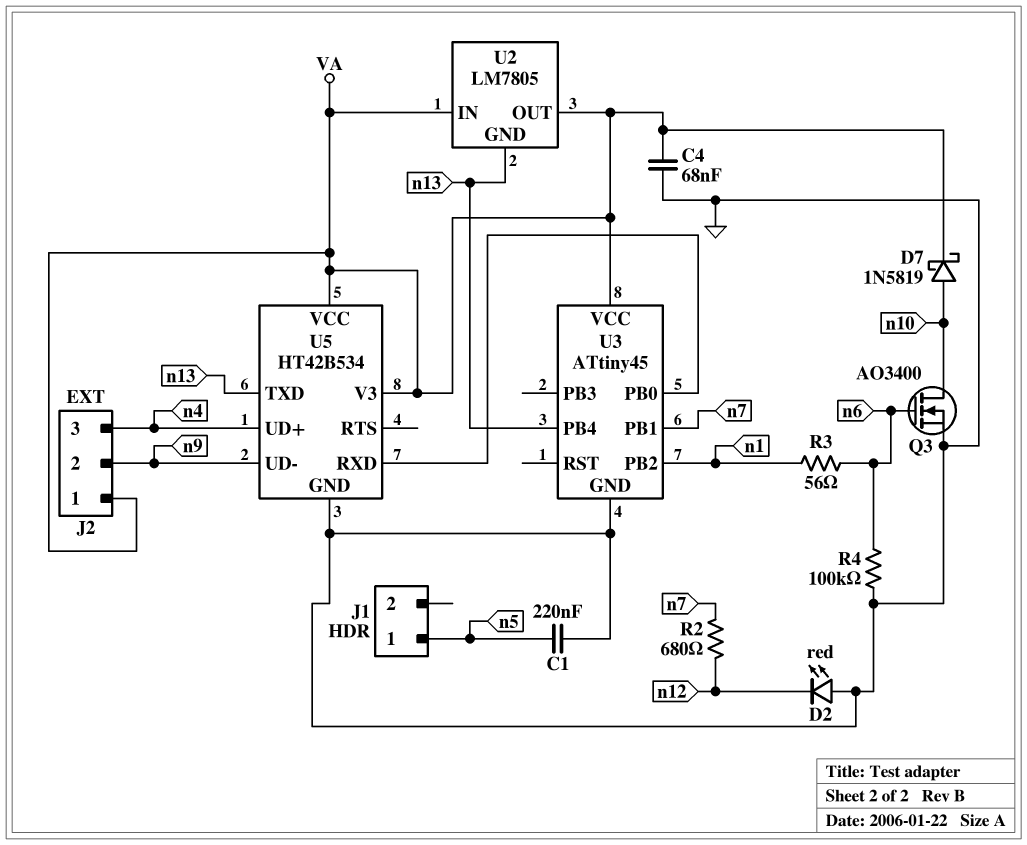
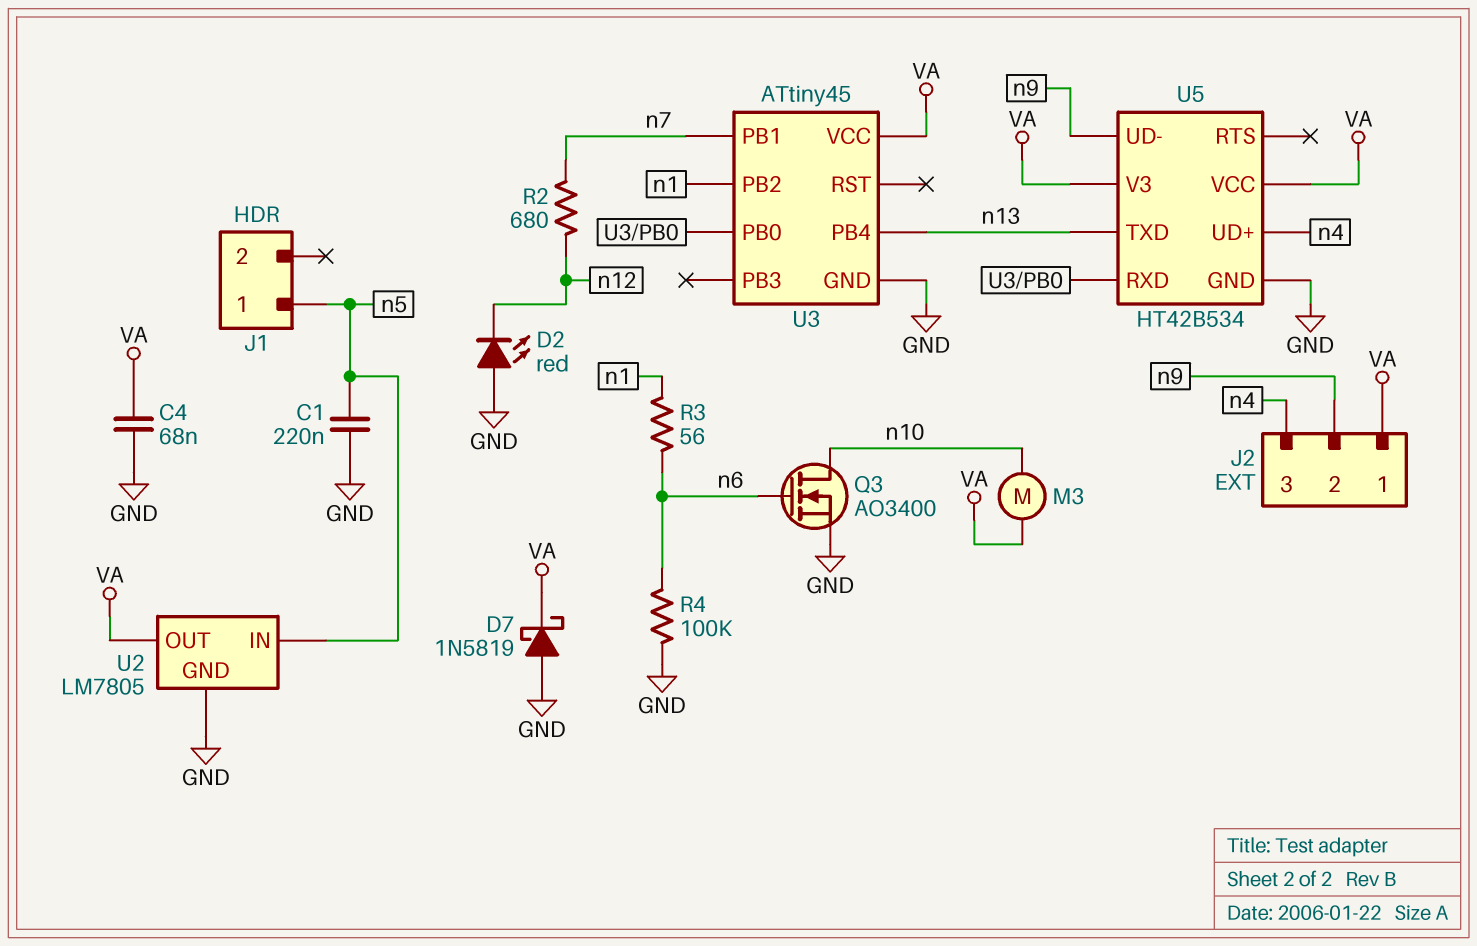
D7: schottky 1N5819 (A n10, K VA) -> schottky 1N5819 (A GND, K VA)
M3: none -> motor (VA, n10)
U2 pin GND: n13 -> GND
U2 pin IN: VA -> n5

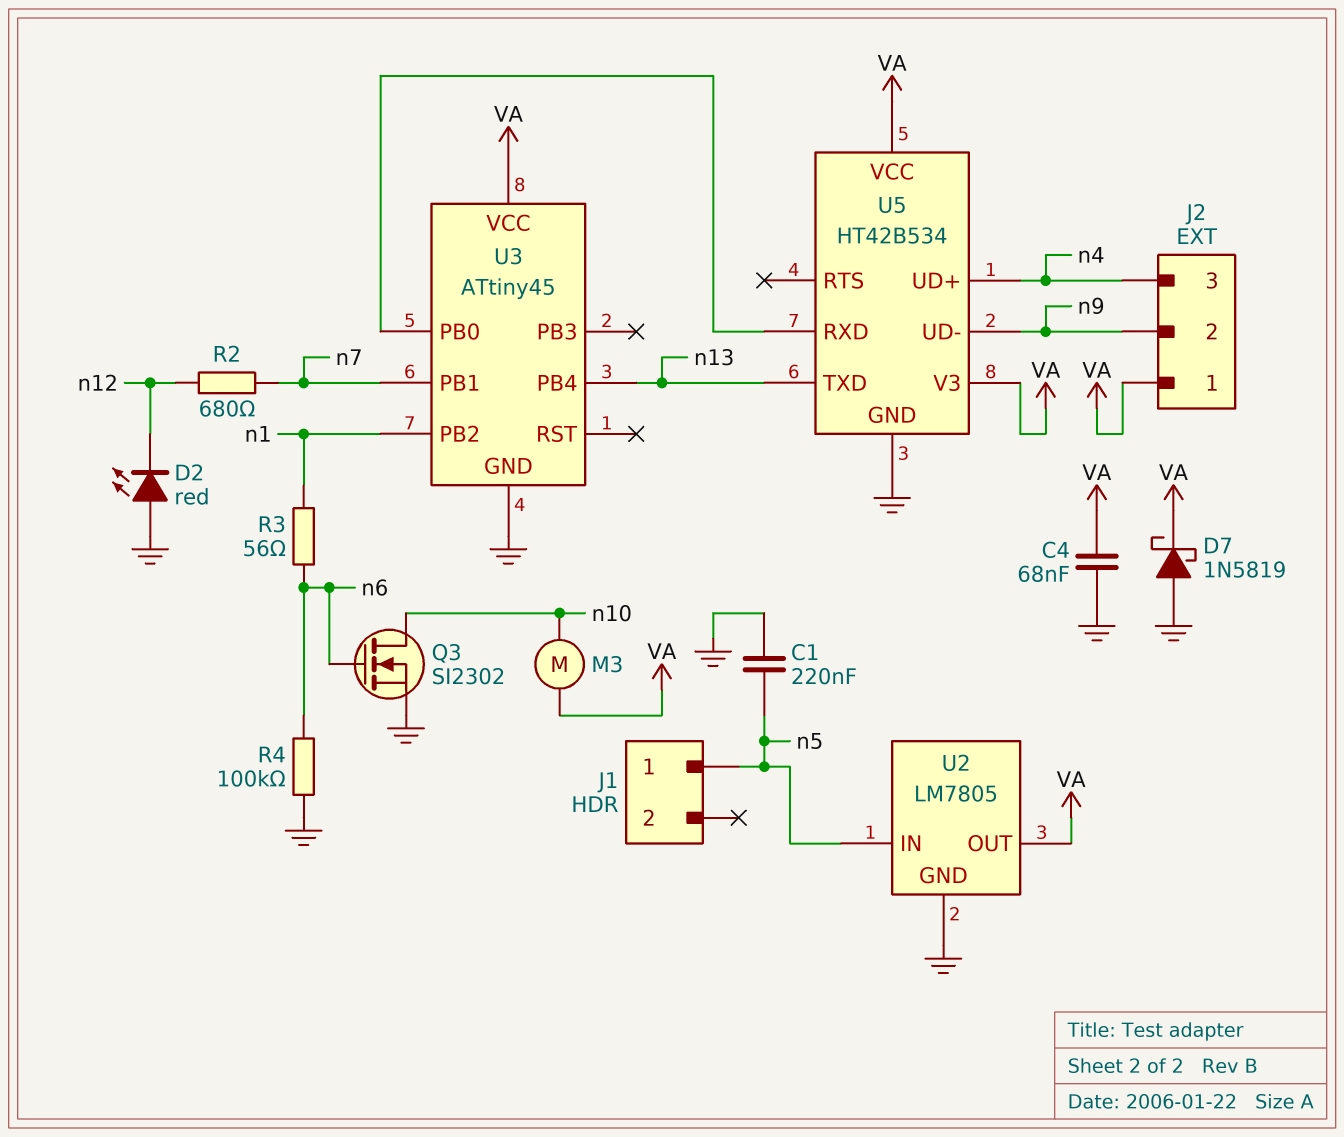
Q3: NMOS AO3400 (G n6, D n10, S GND) -> NMOS SI2302 (G n6, D n10, S GND)

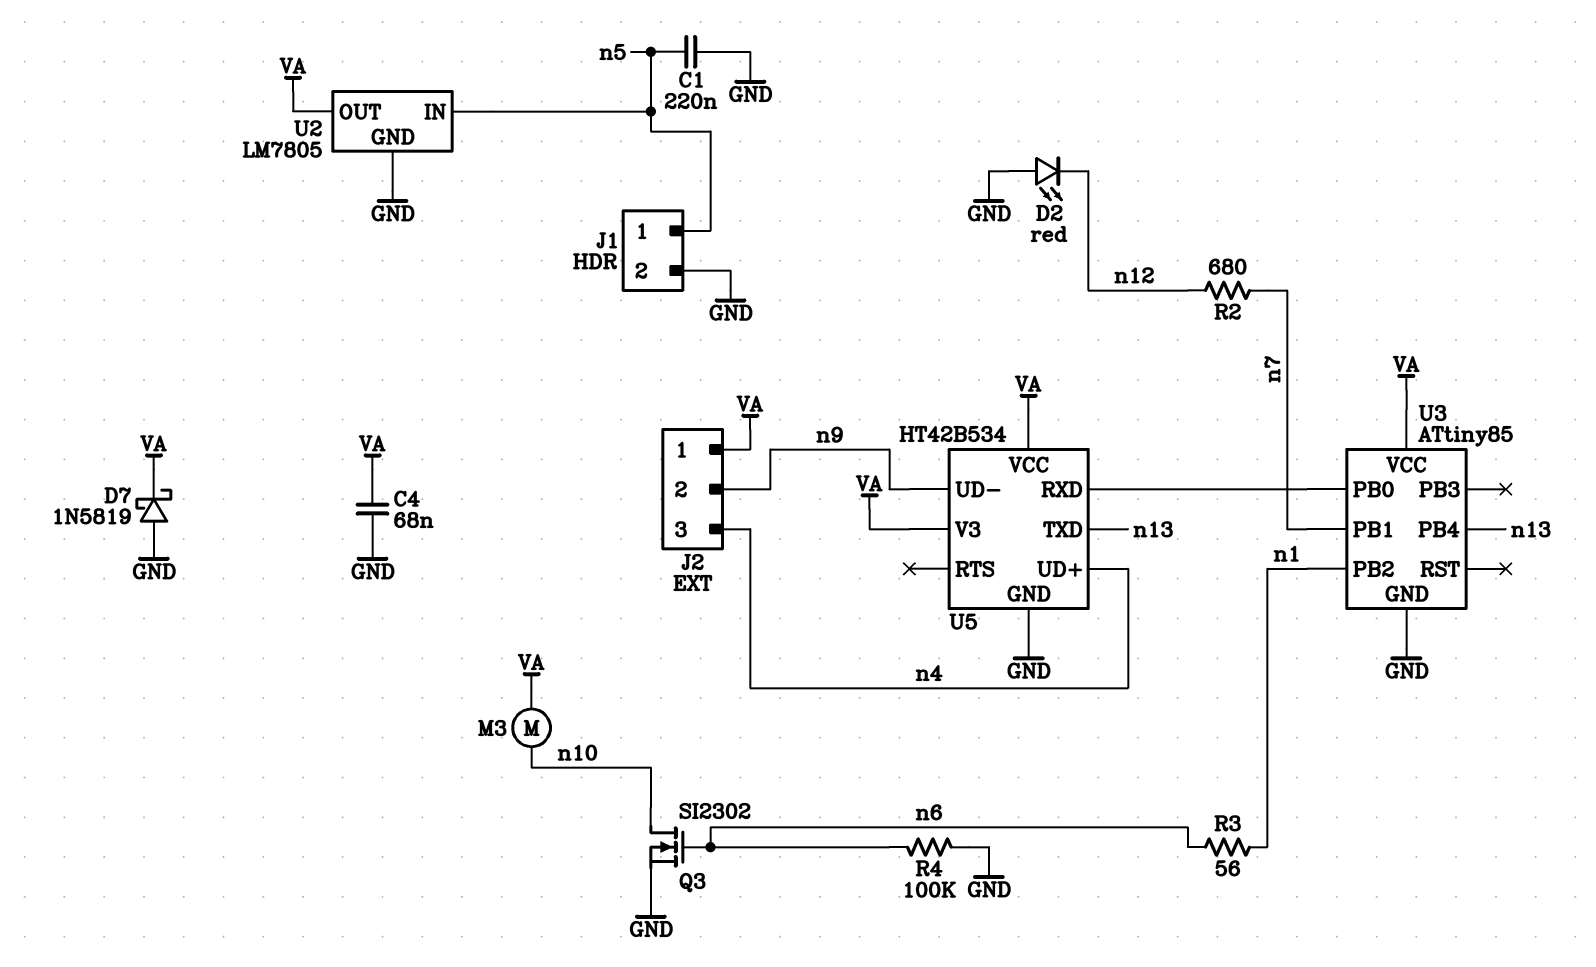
J1 pin 2: none -> GND
U3: ATtiny45 -> ATtiny85

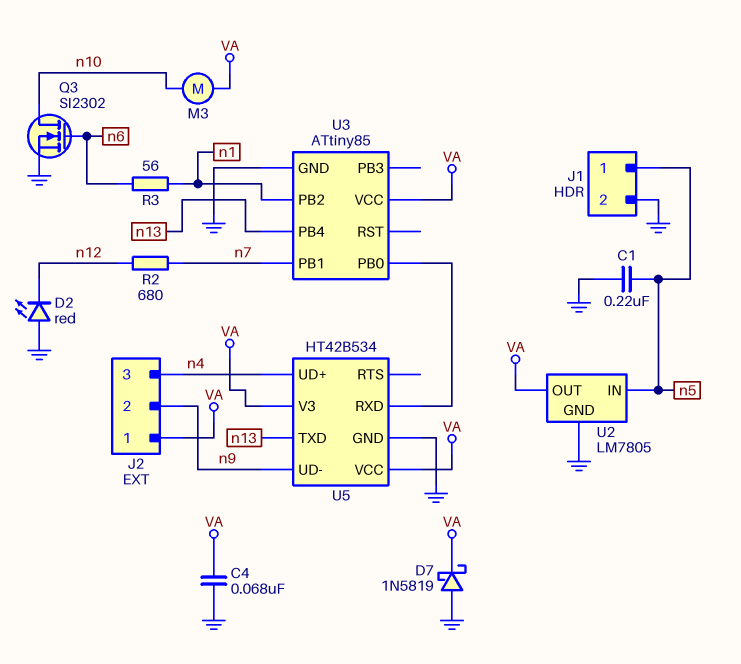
R4: 100k (GND, n6) -> none

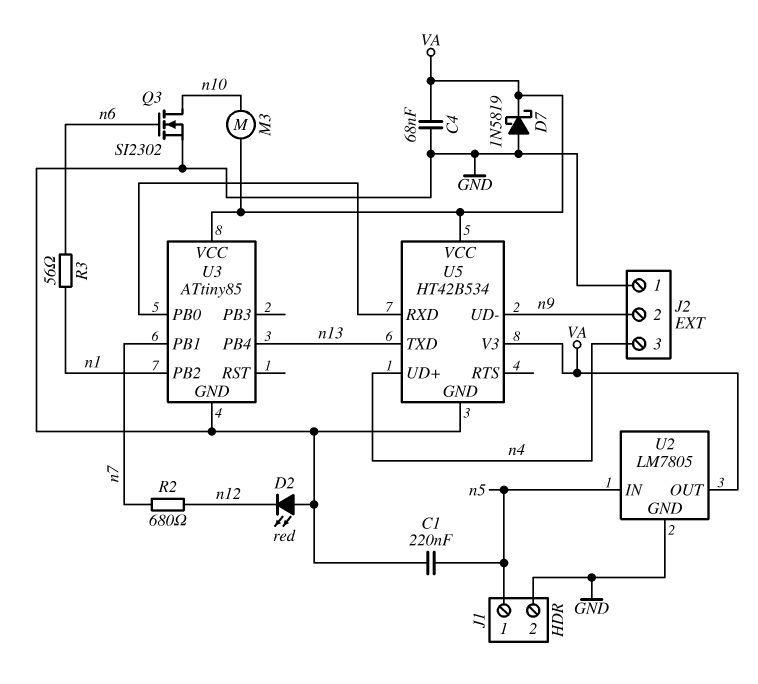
J2 pin 1: VA -> GND

